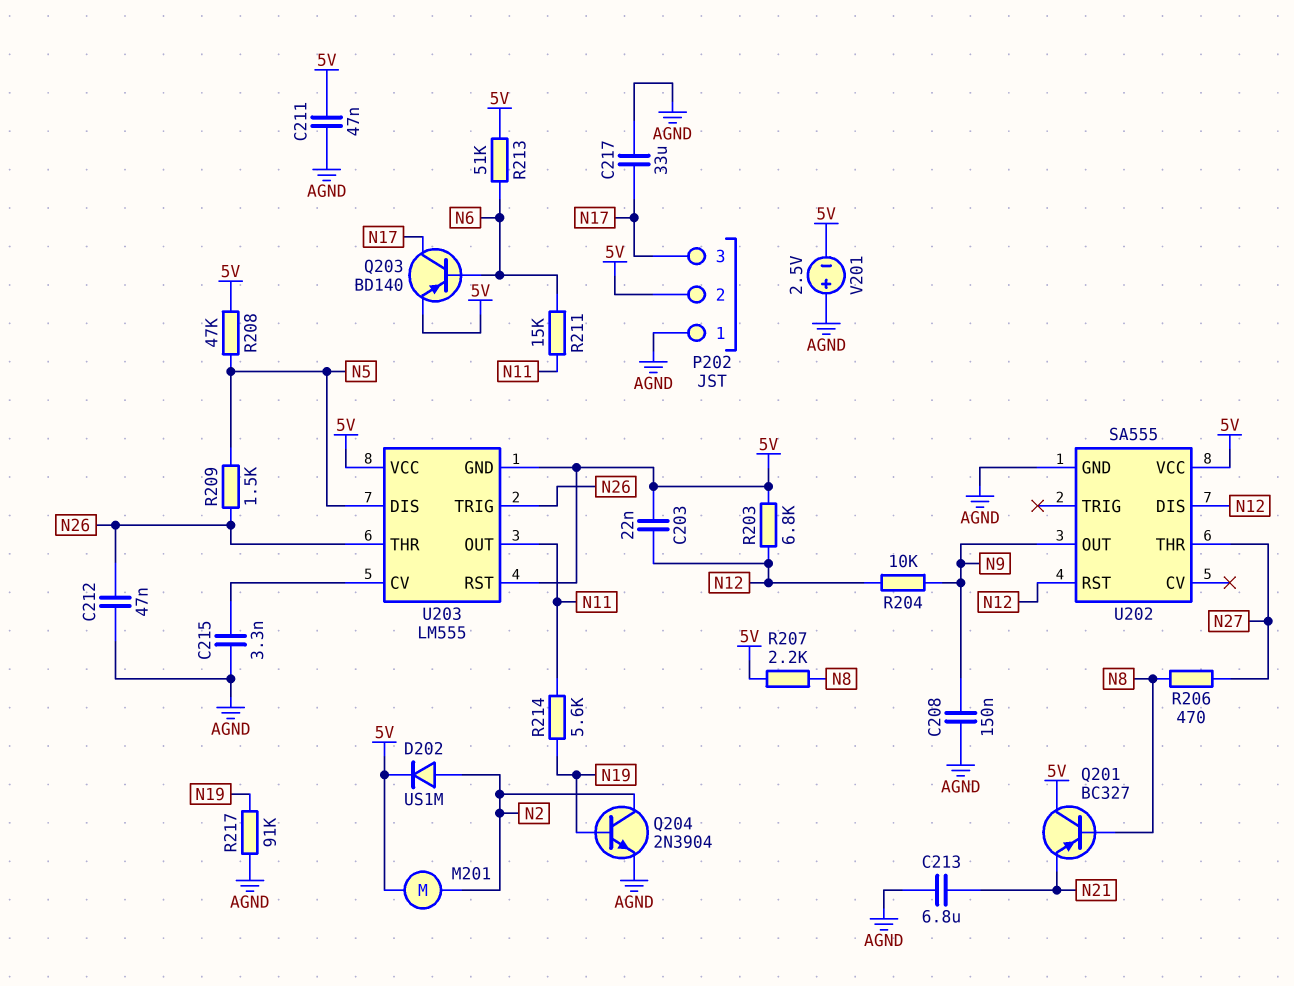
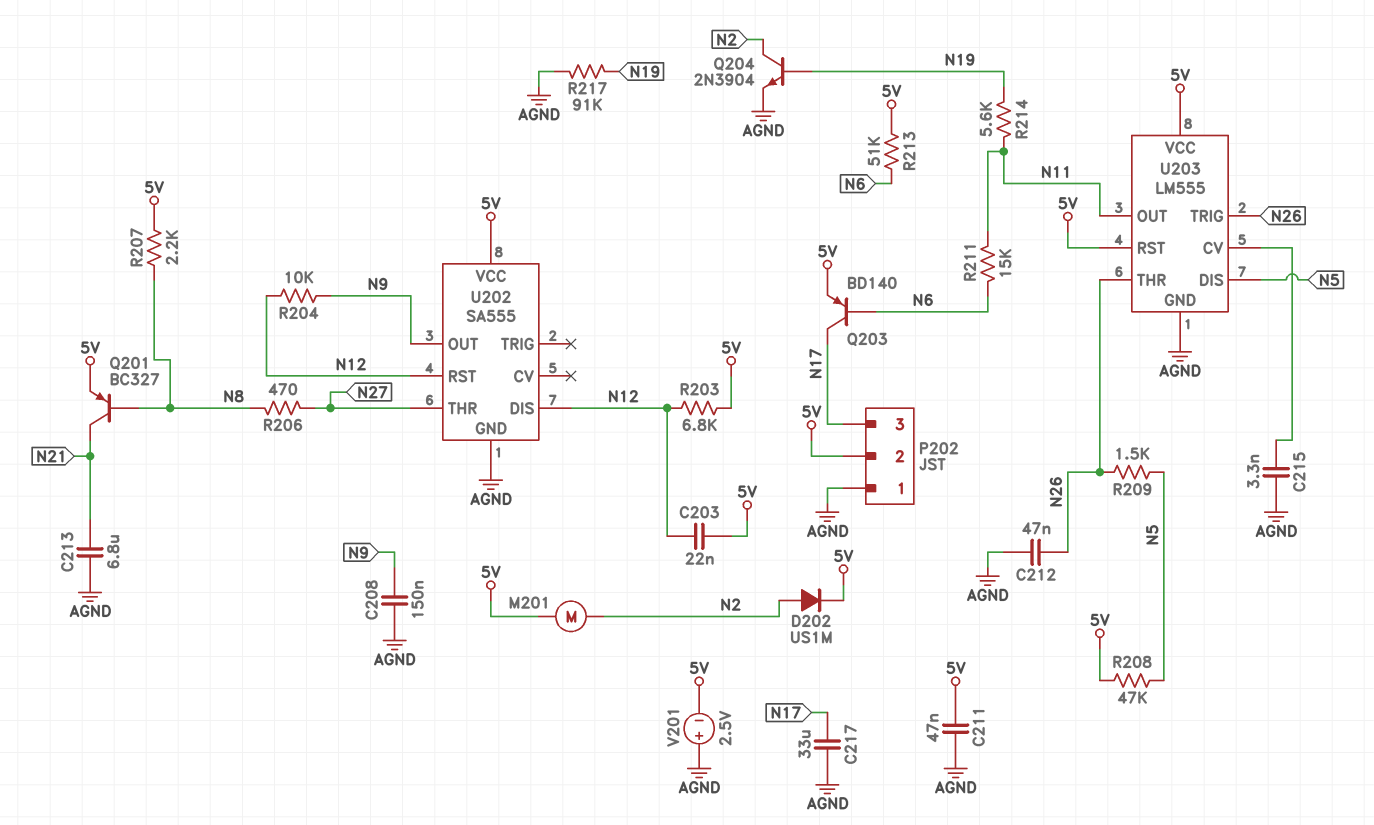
Q201: PNP BC327 (B N8, C 5V, E N21) -> PNP BC327 (B N8, C N21, E 5V)
U203 pin GND: 5V -> AGND

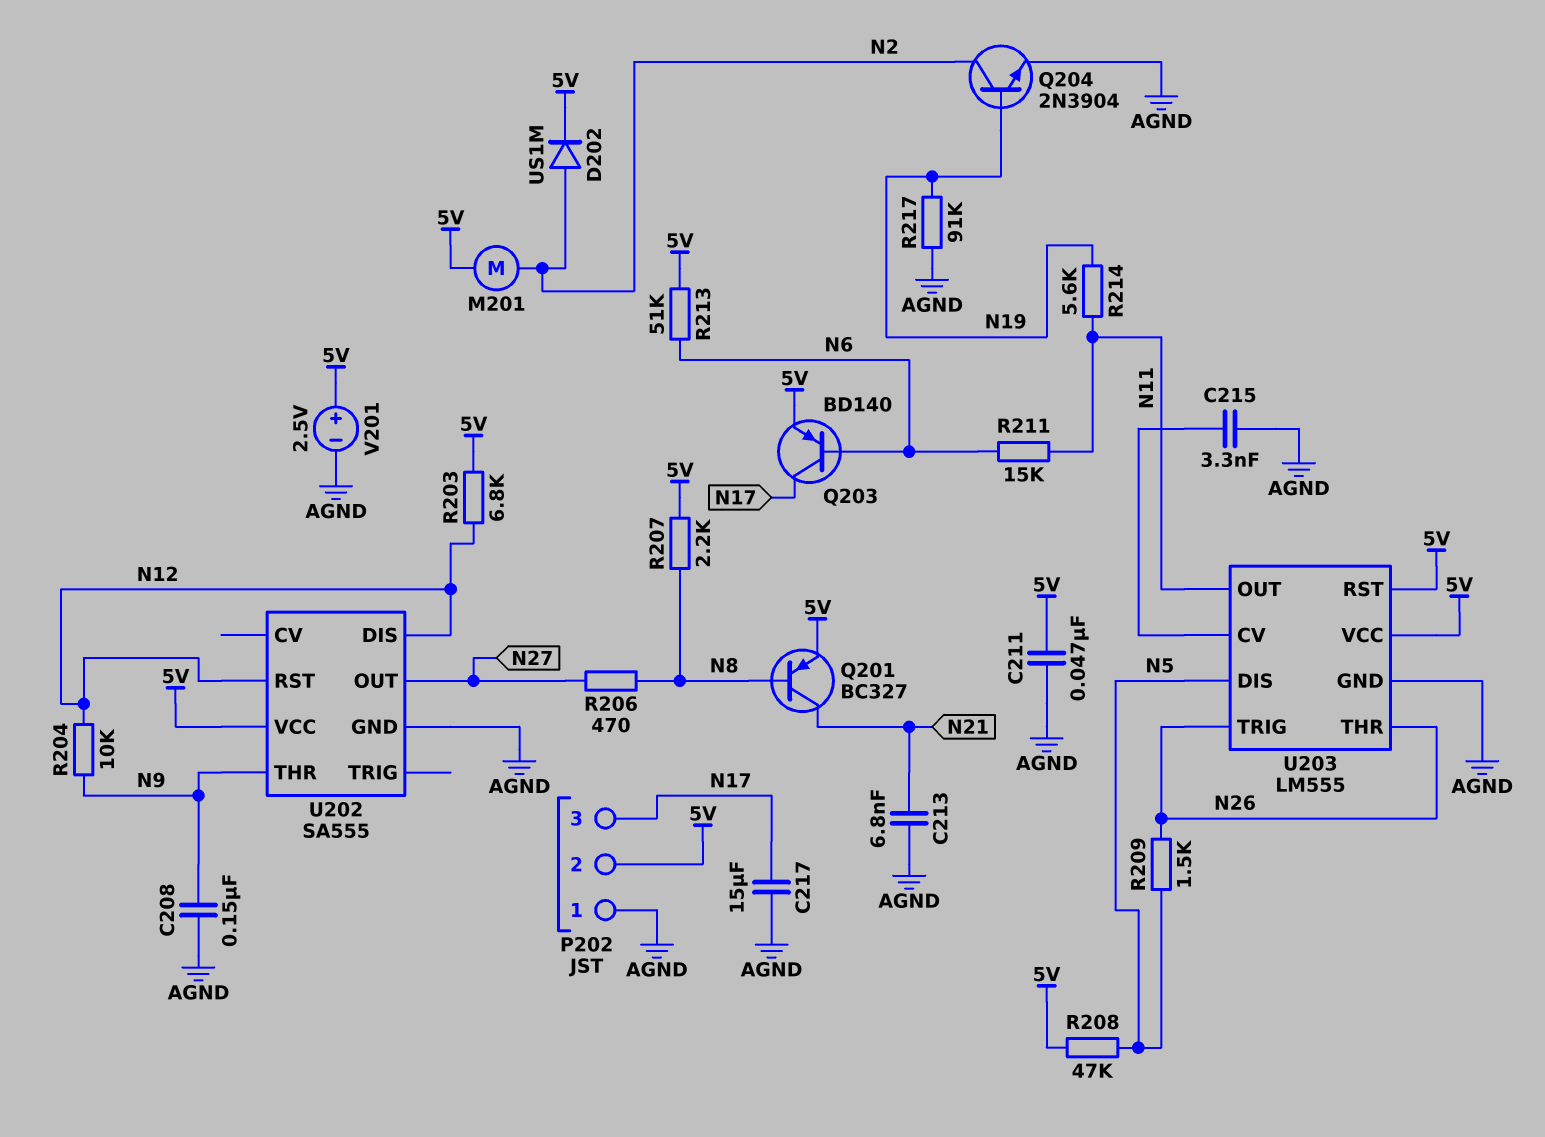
C203: 22nF (5V, N12) -> none
C212: 47nF (AGND, N26) -> none
C213: 6.8uF (AGND, N21) -> 6.8nF (AGND, N21)
C217: 33uF (AGND, N17) -> 15uF (AGND, N17)
U202 pin OUT: N9 -> N27
U202 pin THR: N27 -> N9
V201: 2.5V (plus AGND, minus 5V) -> 2.5V (plus 5V, minus AGND)

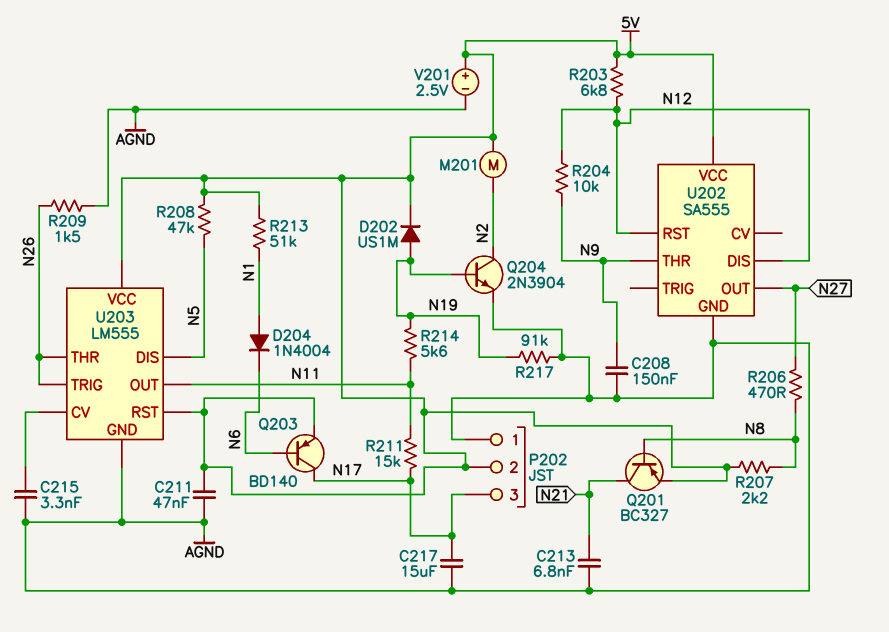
D202: diode US1M (A N2, K 5V) -> diode US1M (A N19, K 5V)
D204: none -> diode 1N4004 (A N1, K N6)
R209: 1.5k (N5, N26) -> 1.5k (AGND, N26)
R211: 15k (N6, N11) -> 15k (N11, N17)
R213: 51k (5V, N6) -> 51k (5V, N1)

